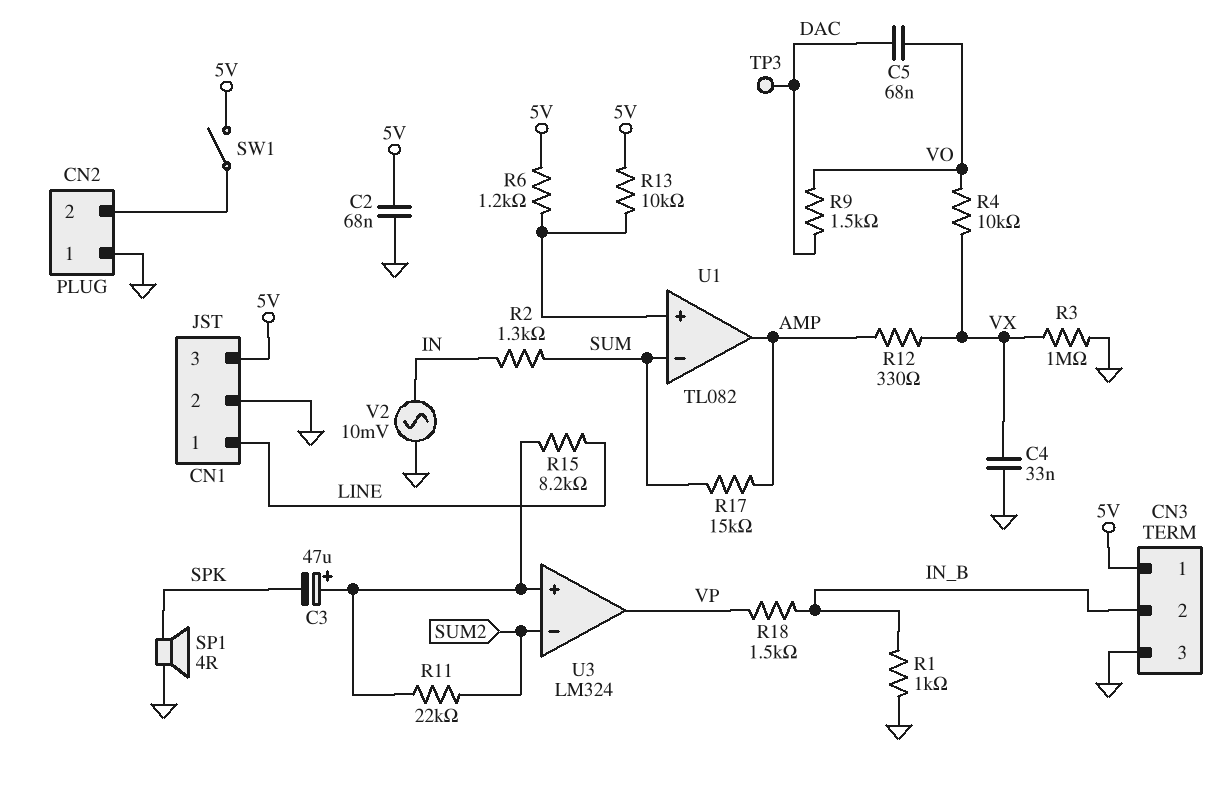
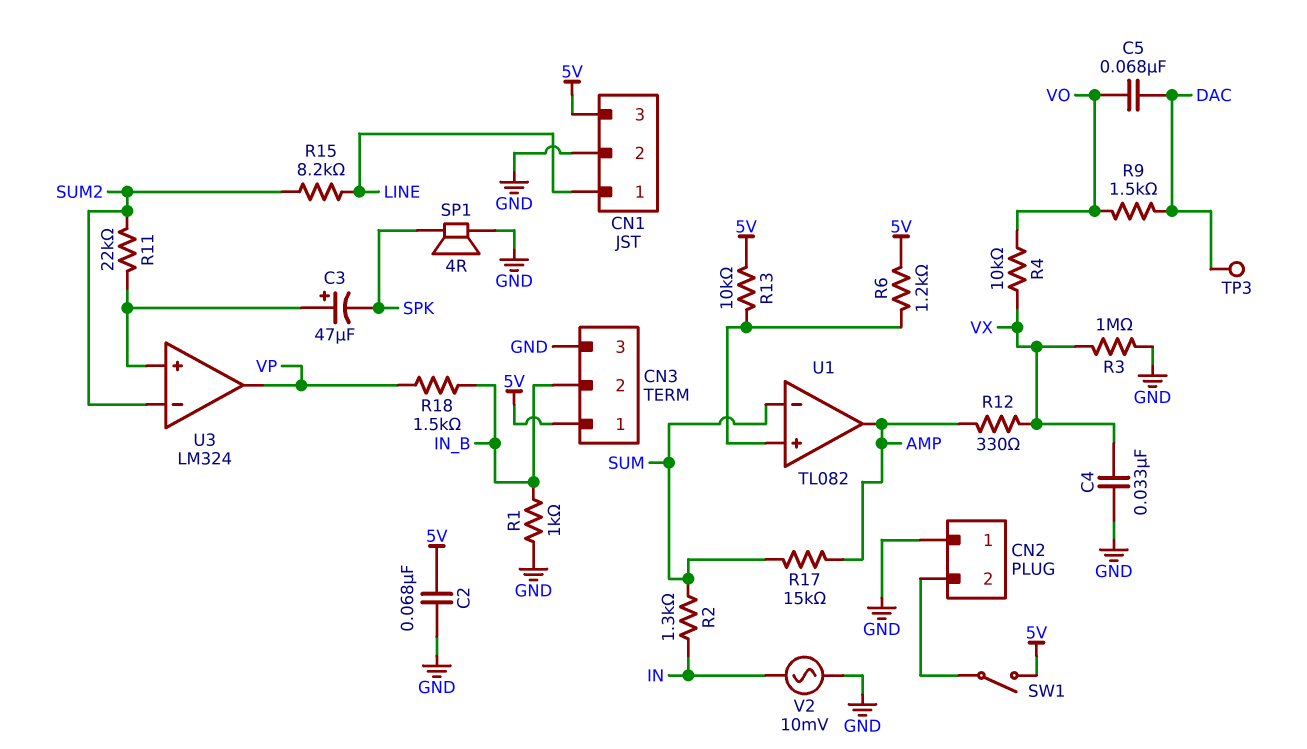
R15: 8.2k (LINE, U3/in+) -> 8.2k (LINE, SUM2)

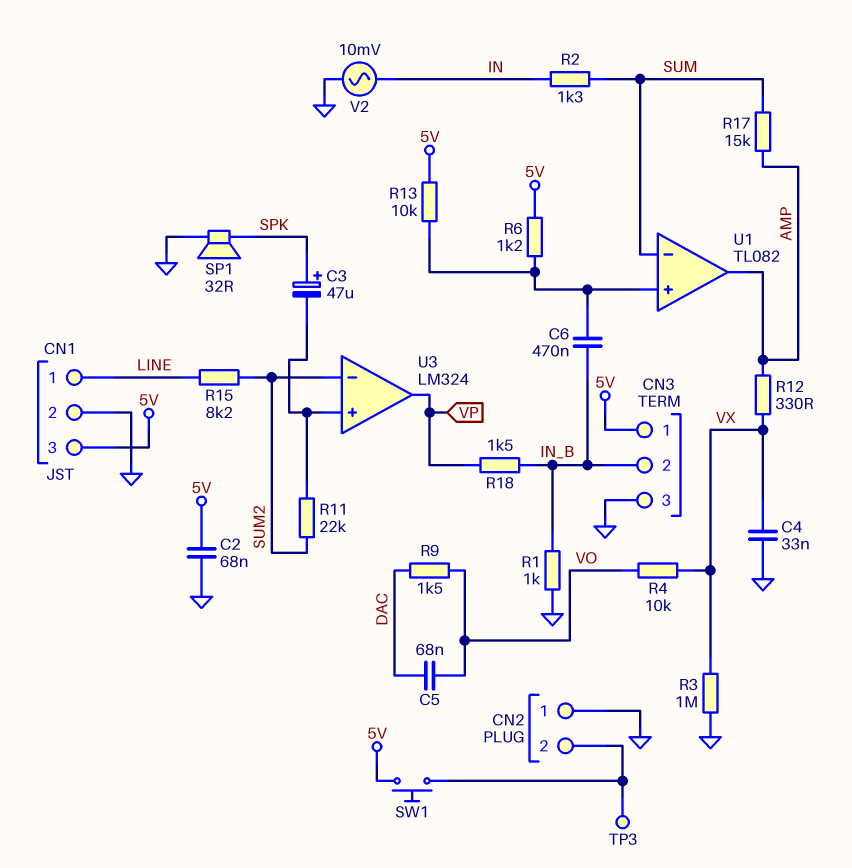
C3: 47uF (plus U3/in+, minus SPK) -> 47uF (plus SPK, minus U3/in+)
C6: none -> 470nF (IN_B, U1/in+)
SP1: speaker 4R (GND, SPK) -> speaker 32R (GND, SPK)
SW1: switch (5V, CN2/2) -> button (5V, CN2/2)
TP3: test point (DAC) -> test point (CN2/2)

